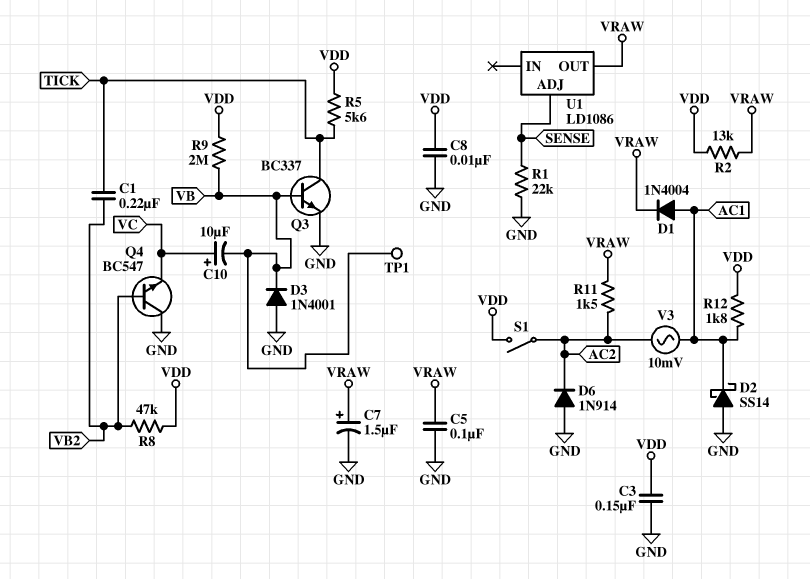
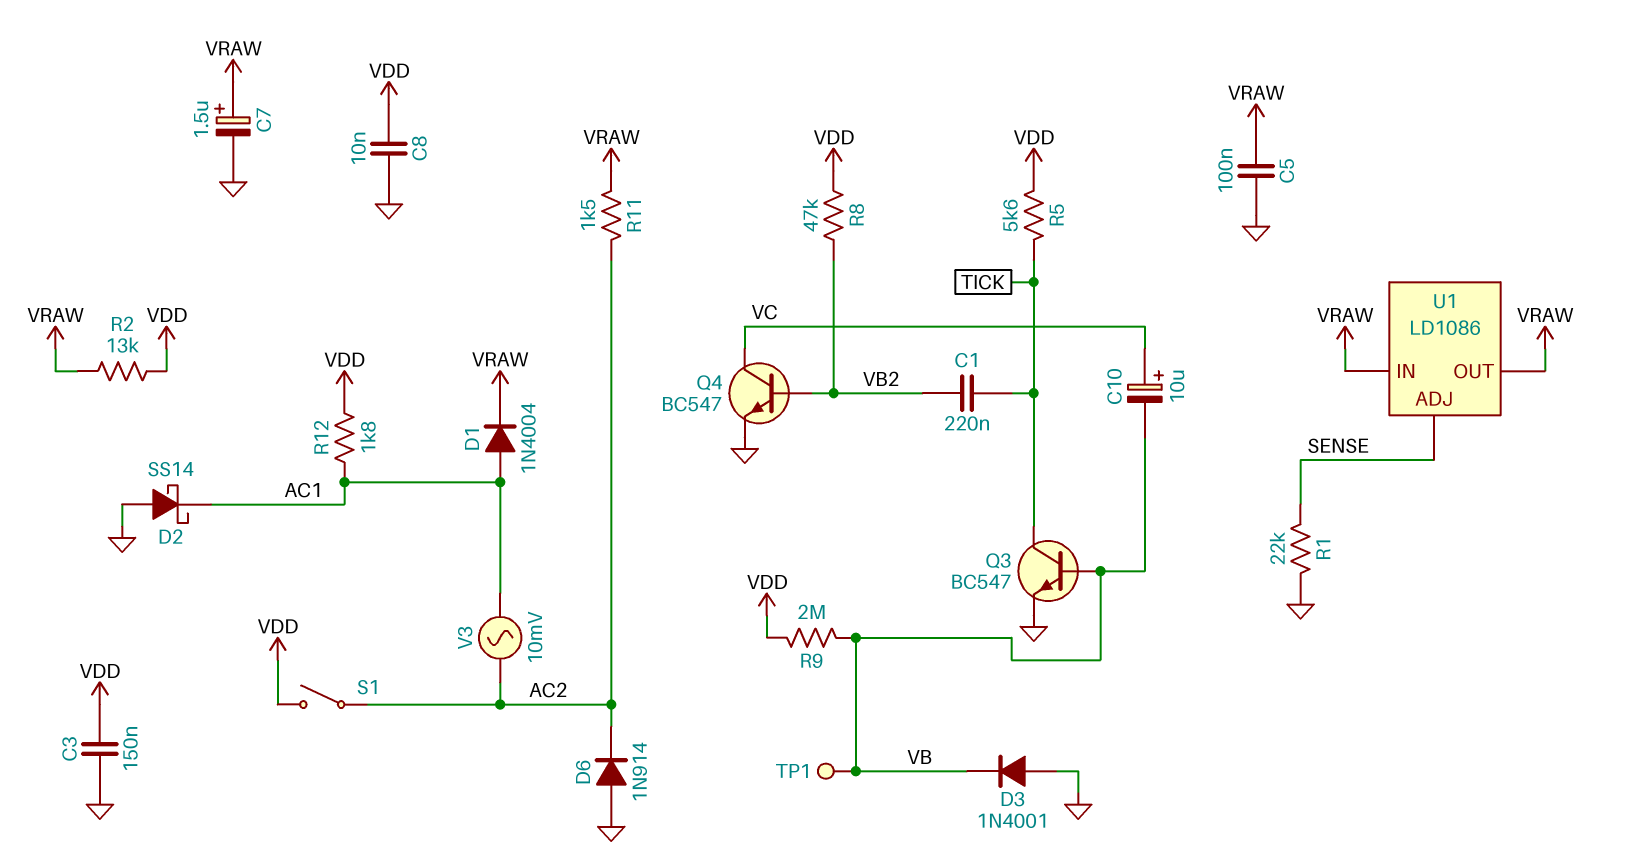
Q3: NPN BC337 (B VB, C TICK, E GND) -> NPN BC547 (B VB, C TICK, E GND)
Q4: NPN BC547 (B VB2, C GND, E VC) -> NPN BC547 (B VB2, C VC, E GND)
U1 pin IN: none -> VRAW

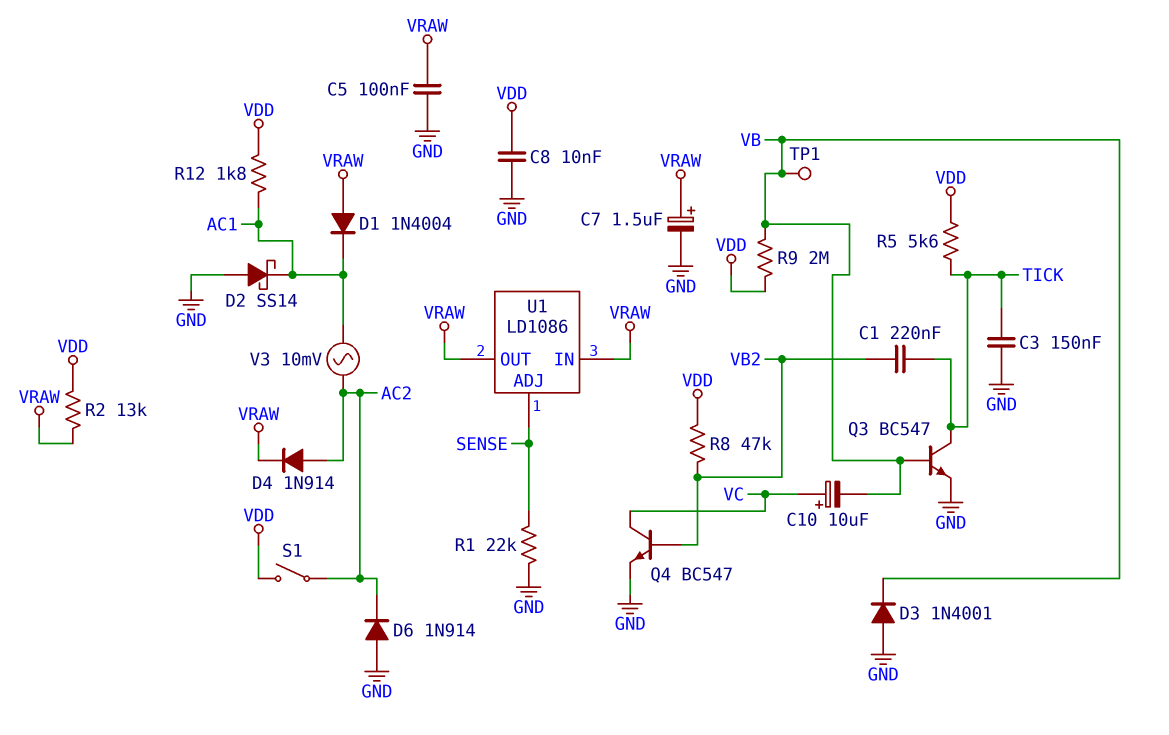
C3: 150nF (GND, VDD) -> 150nF (GND, TICK)
D1: diode 1N4004 (A AC1, K VRAW) -> diode 1N4004 (A VRAW, K AC1)
D4: none -> diode 1N914 (A AC2, K VRAW)
R11: 1.5k (AC2, VRAW) -> none

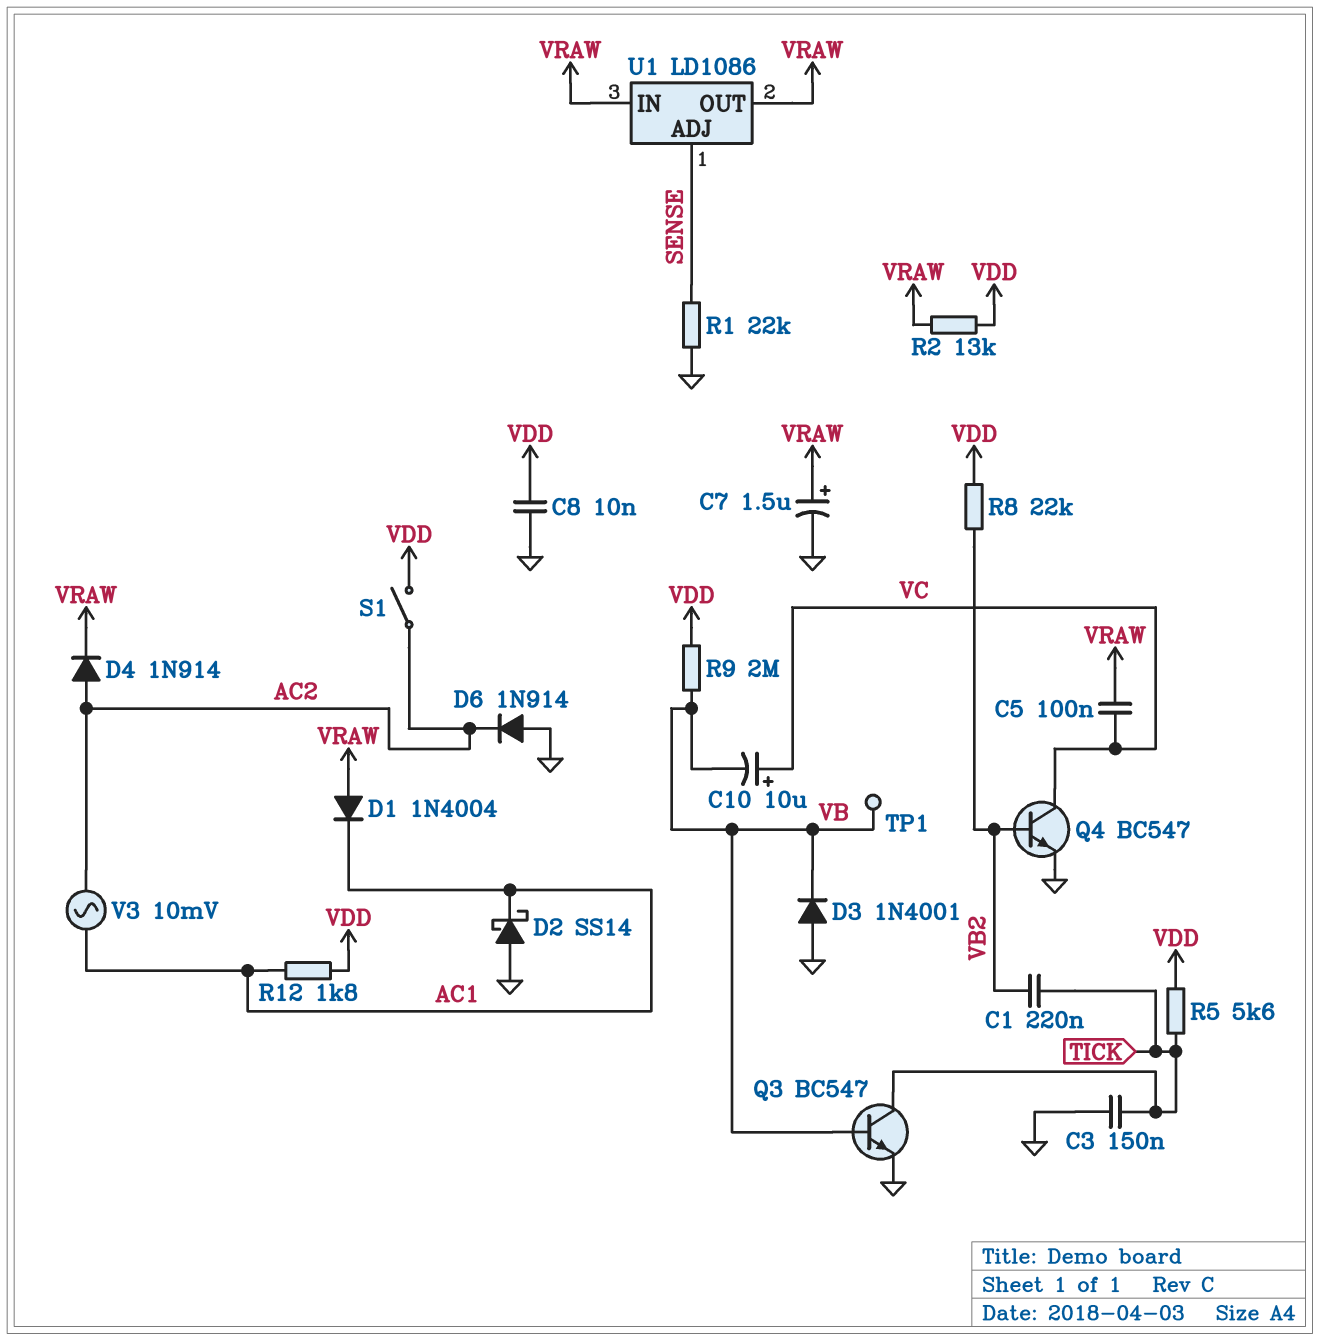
C5: 100nF (GND, VRAW) -> 100nF (VC, VRAW)
R8: 47k (VB2, VDD) -> 22k (VB2, VDD)

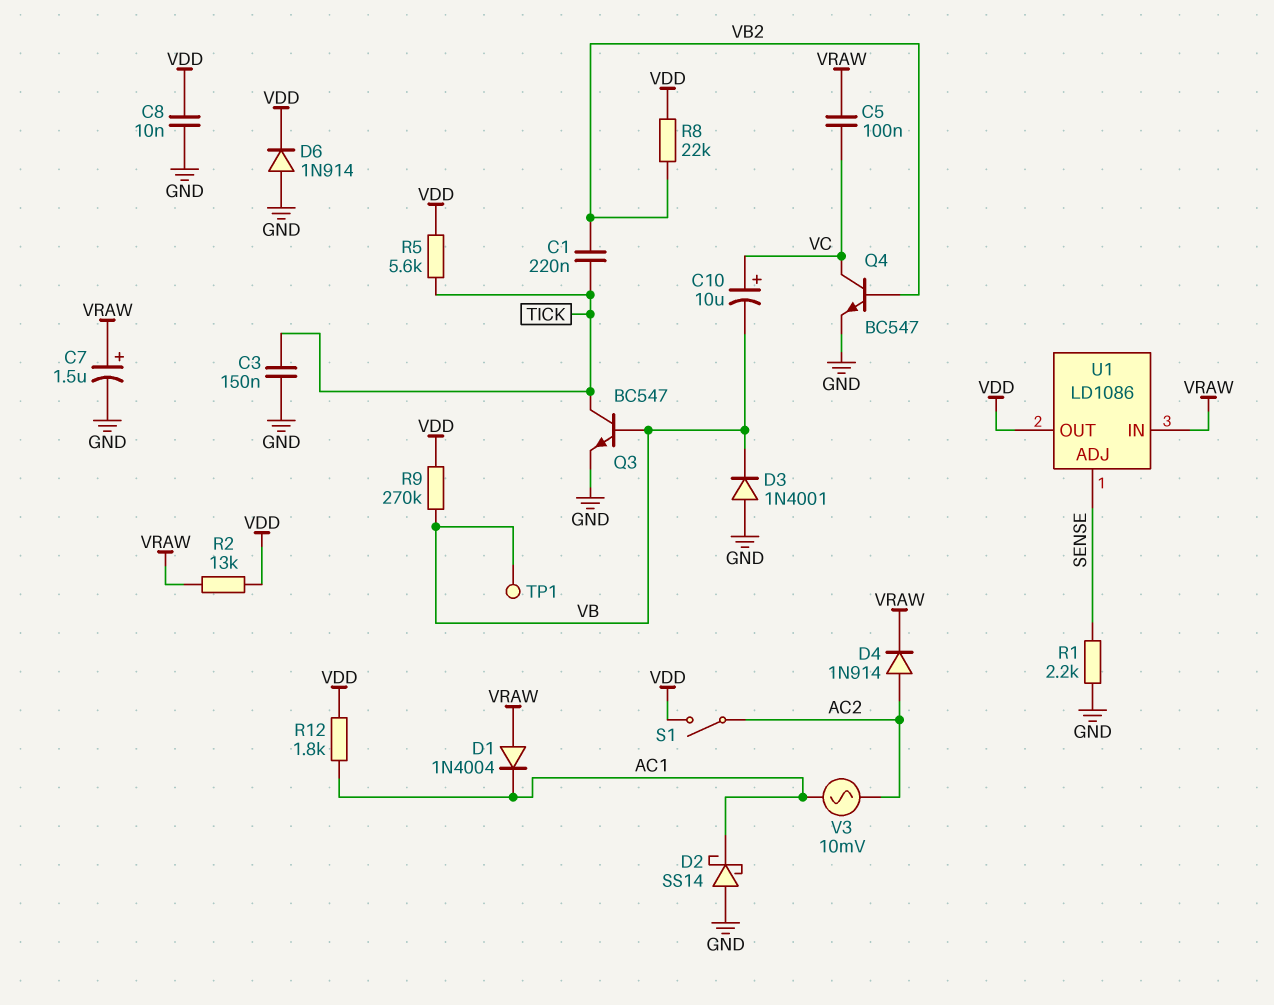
D6: diode 1N914 (A GND, K AC2) -> diode 1N914 (A GND, K VDD)
R1: 22k (GND, SENSE) -> 2.2k (GND, SENSE)
R9: 2M (VB, VDD) -> 270k (VB, VDD)
U1 pin OUT: VRAW -> VDD

